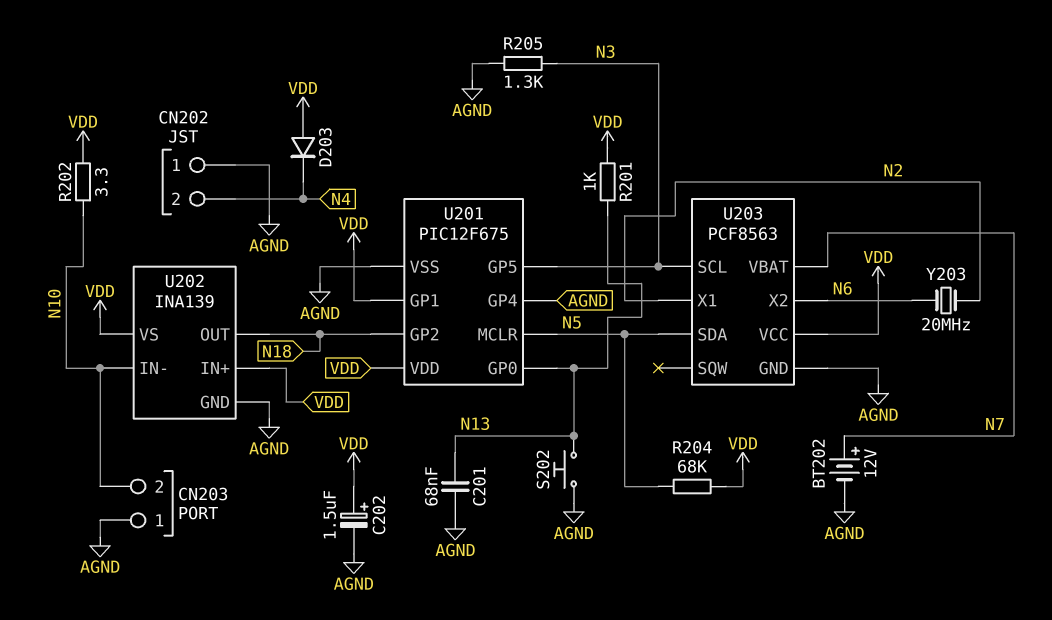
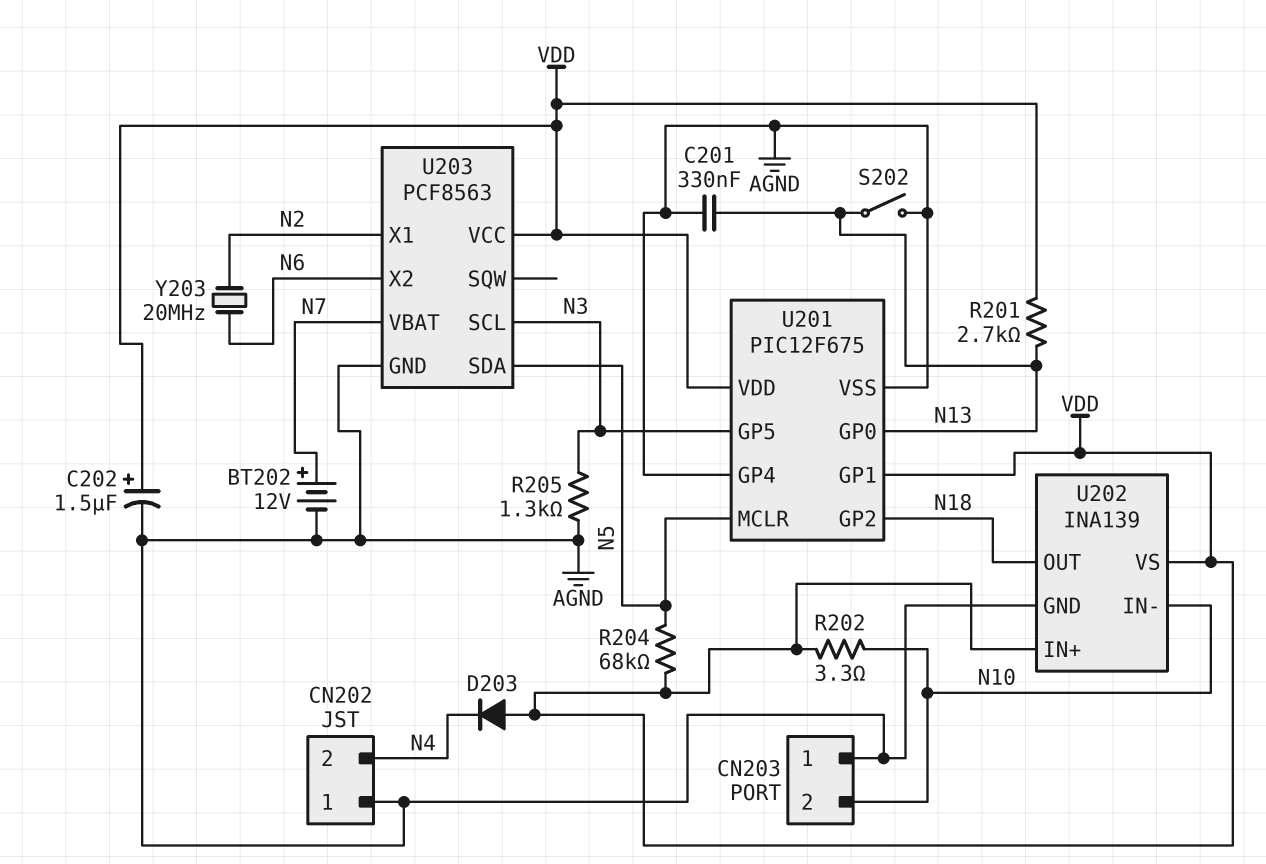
C201: 68nF (AGND, N13) -> 330nF (AGND, N13)
R201: 1k (N13, VDD) -> 2.7k (N13, VDD)
S202: button (AGND, N13) -> switch (AGND, N13)

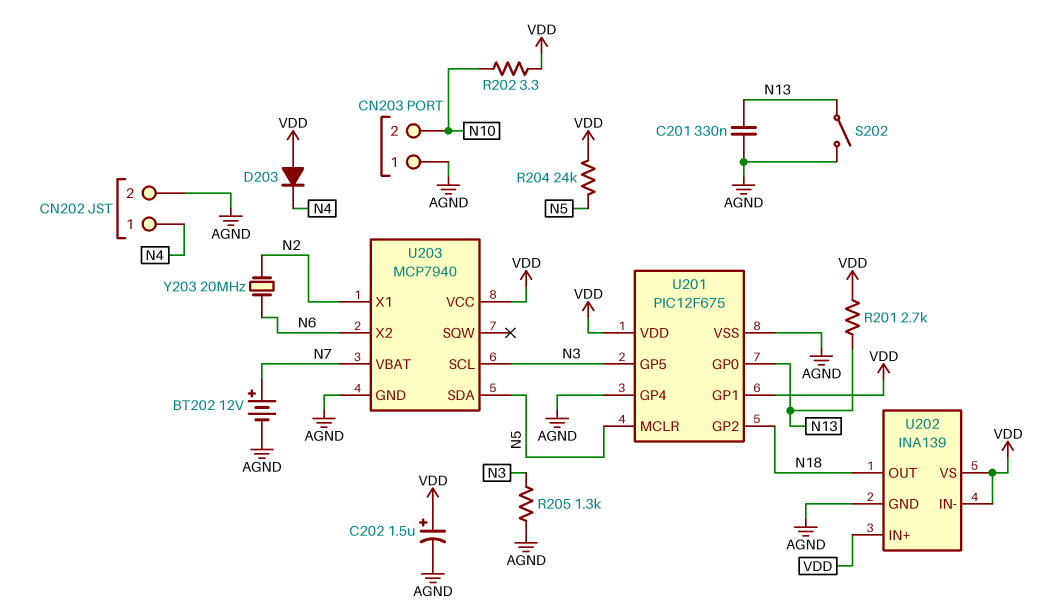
CN202 pin 1: AGND -> N4
CN202 pin 2: N4 -> AGND
R204: 68k (N5, VDD) -> 24k (N5, VDD)
U202 pin IN-: N10 -> VDD
U203: PCF8563 -> MCP7940

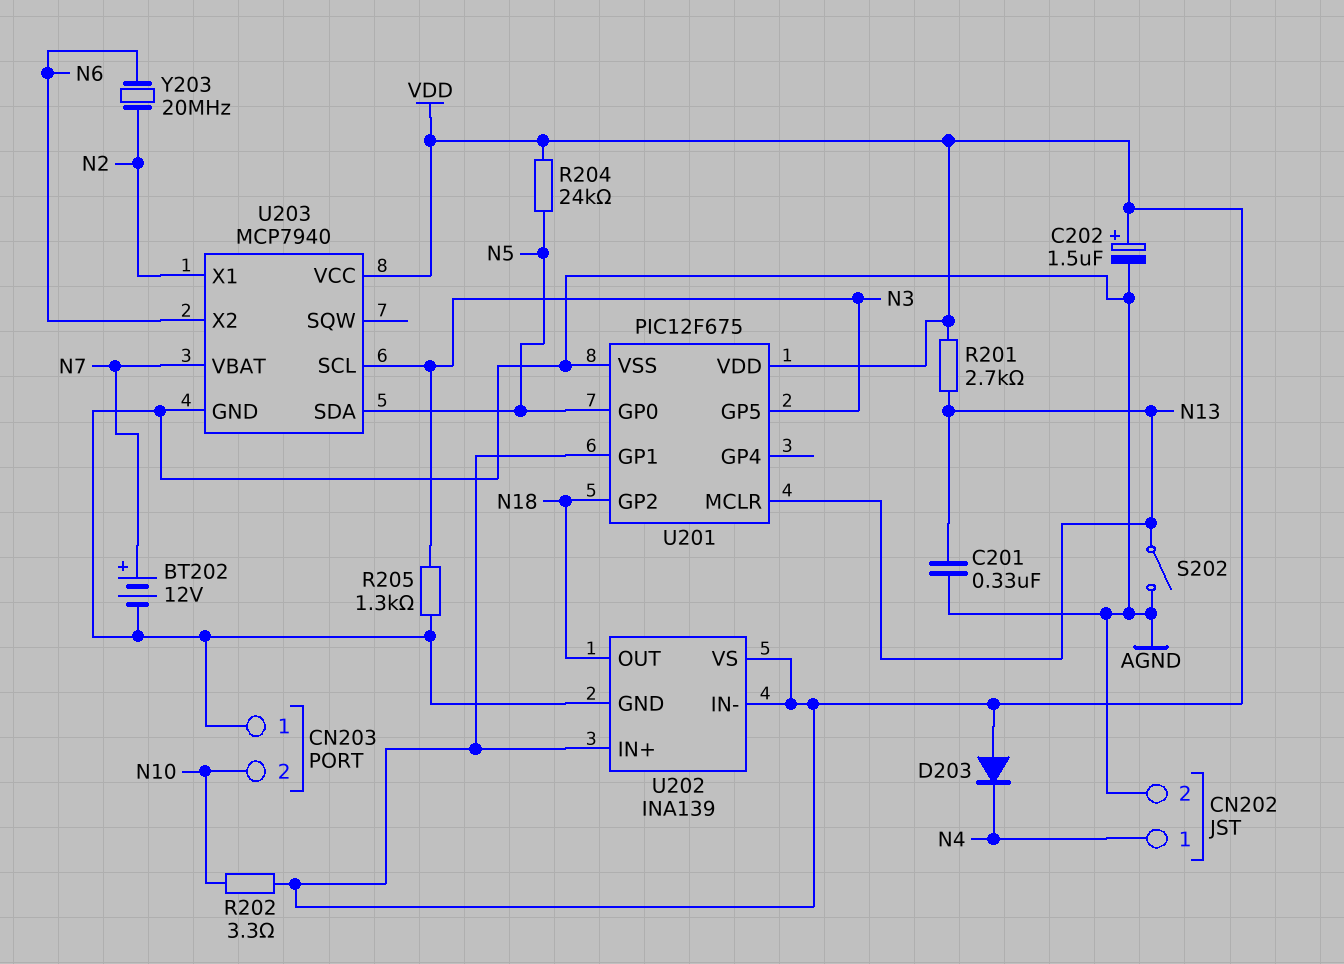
U201 pin GP0: N13 -> N5
U201 pin GP4: AGND -> none
U201 pin MCLR: N5 -> N13

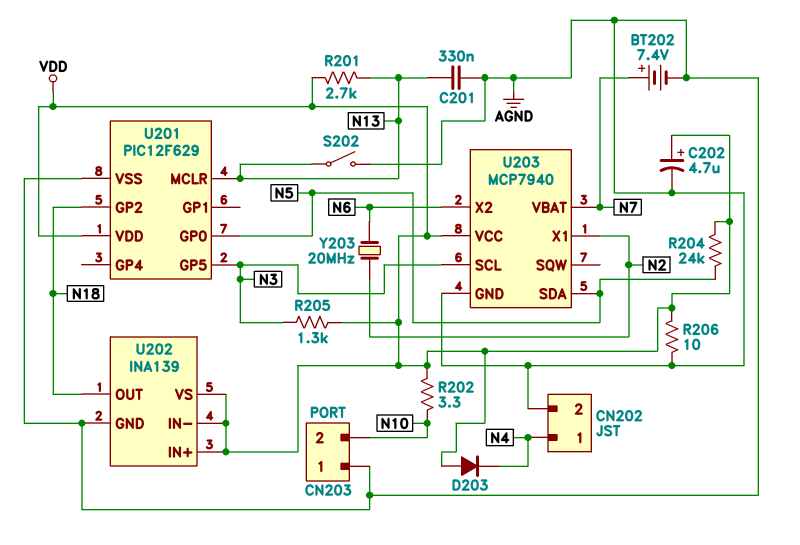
BT202: 12V (plus N7, minus AGND) -> 7.4V (plus N7, minus AGND)
C202: 1.5uF (plus VDD, minus AGND) -> 4.7uF (plus VDD, minus AGND)
R205: 1.3k (AGND, N3) -> 1.3k (N3, VDD)
R206: none -> 10 (AGND, VDD)
U201: PIC12F675 -> PIC12F629
U201 pin GP1: VDD -> none

